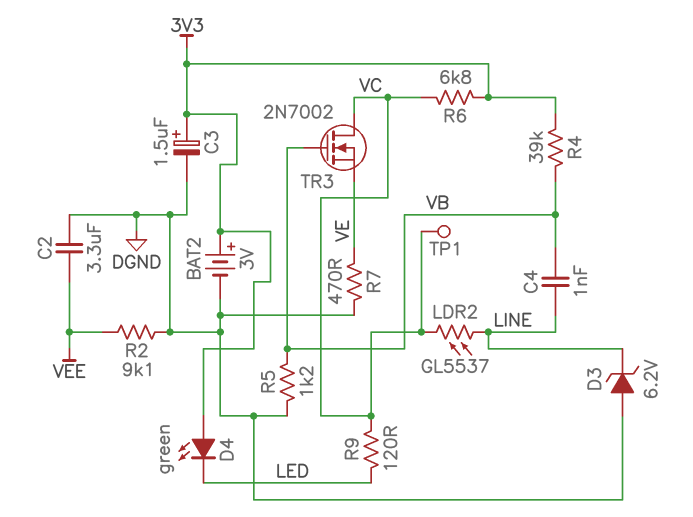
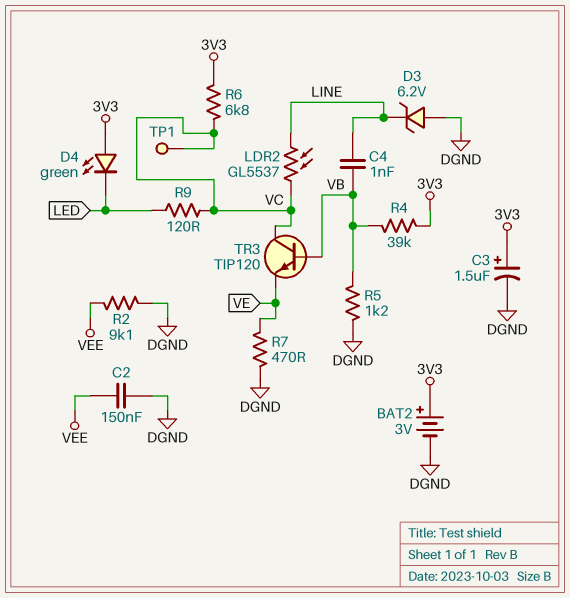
C2: 3.3uF (DGND, VEE) -> 150nF (DGND, VEE)
TR3: NMOS 2N7002 (G VB, D VC, S VE) -> NPN TIP120 (B VB, C VC, E VE)

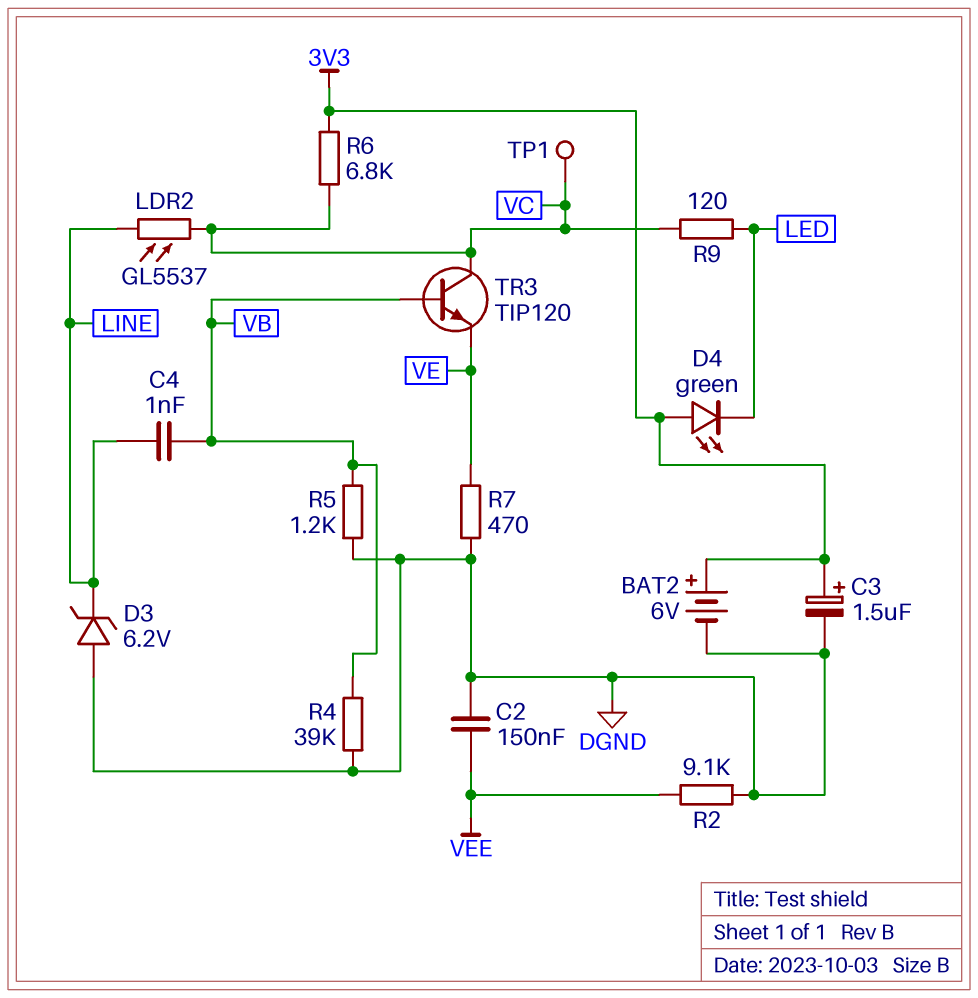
BAT2: 3V (plus 3V3, minus DGND) -> 6V (plus 3V3, minus DGND)
R4: 39k (3V3, VB) -> 39k (DGND, VB)

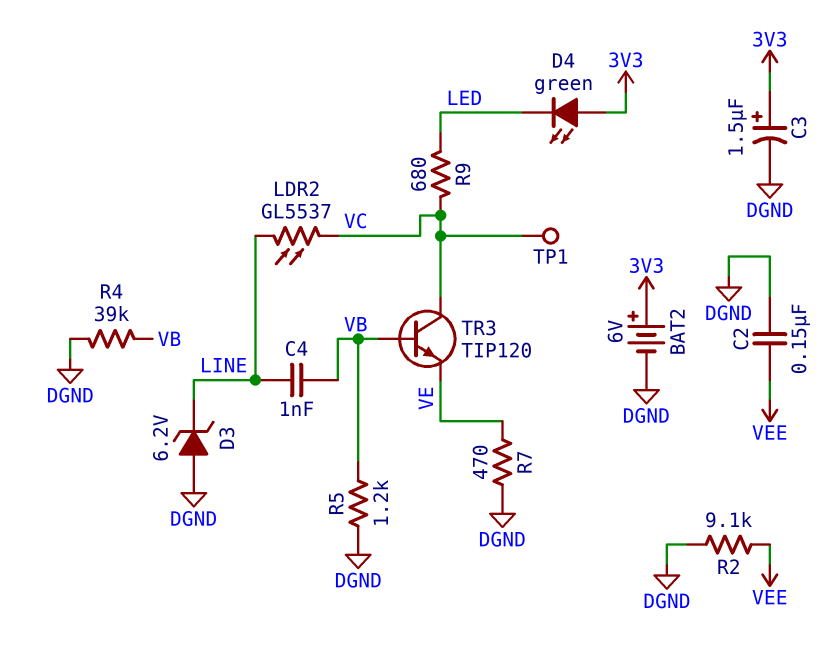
R6: 6.8k (3V3, VC) -> none
R9: 120 (LED, VC) -> 680 (LED, VC)

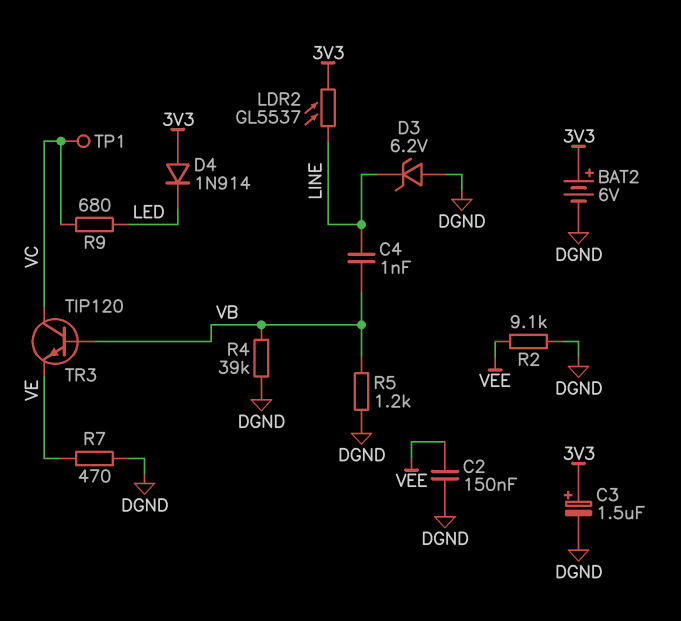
D4: LED green (A 3V3, K LED) -> diode 1N914 (A 3V3, K LED)
LDR2: GL5537 (LINE, VC) -> GL5537 (3V3, LINE)

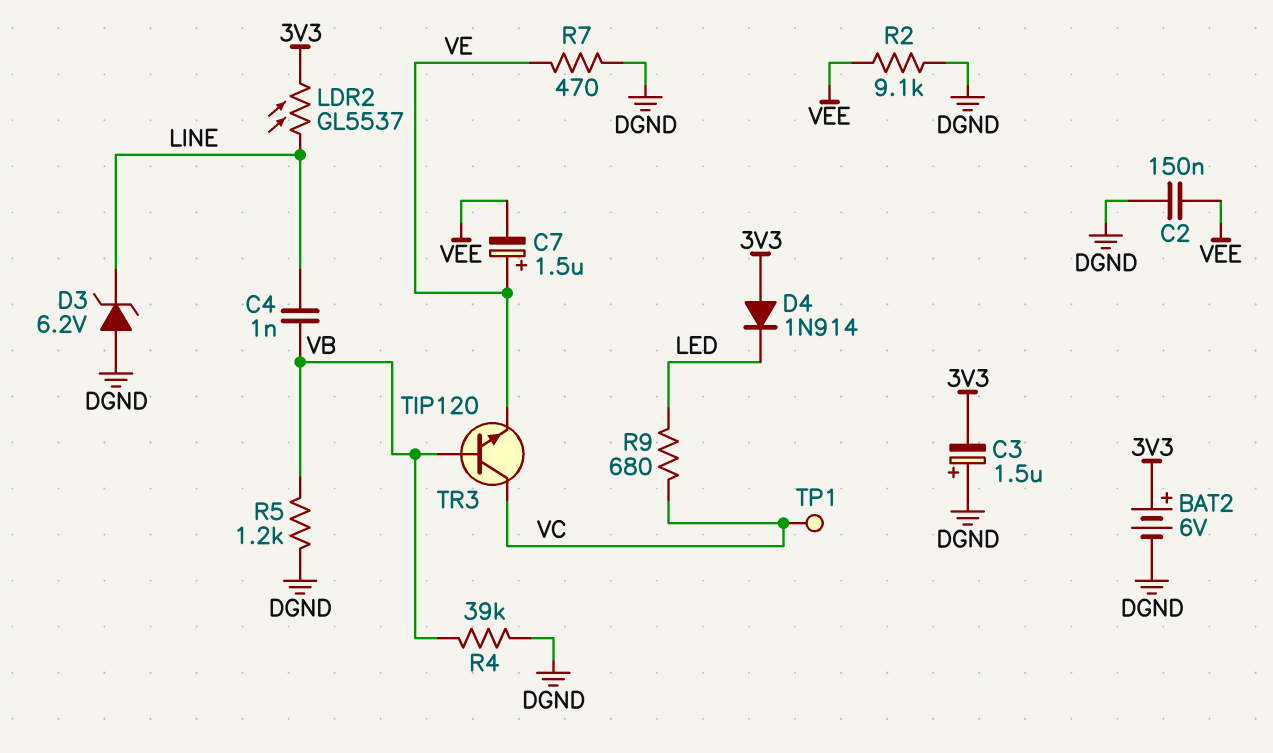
C3: 1.5uF (plus 3V3, minus DGND) -> 1.5uF (plus DGND, minus 3V3)
C7: none -> 1.5uF (plus VE, minus VEE)

